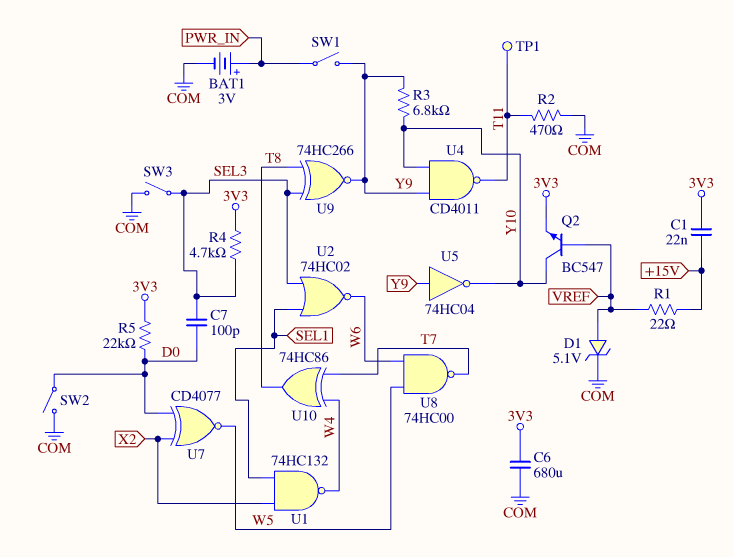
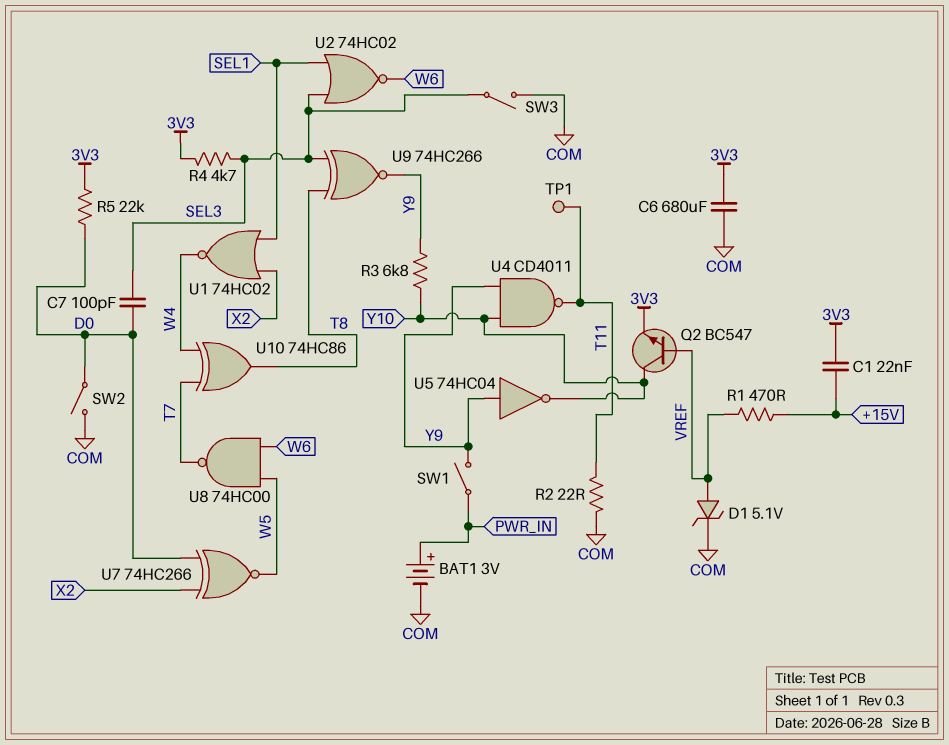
R1: 22 (+15V, VREF) -> 470 (+15V, VREF)
R2: 470 (COM, T11) -> 22 (COM, T11)
U1: NAND 74HC132 (in SEL1, in X2, out W4) -> NOR 74HC02 (in SEL1, in X2, out W4)
U7: XNOR CD4077 (in D0, in X2, out W5) -> XNOR 74HC266 (in D0, in X2, out W5)

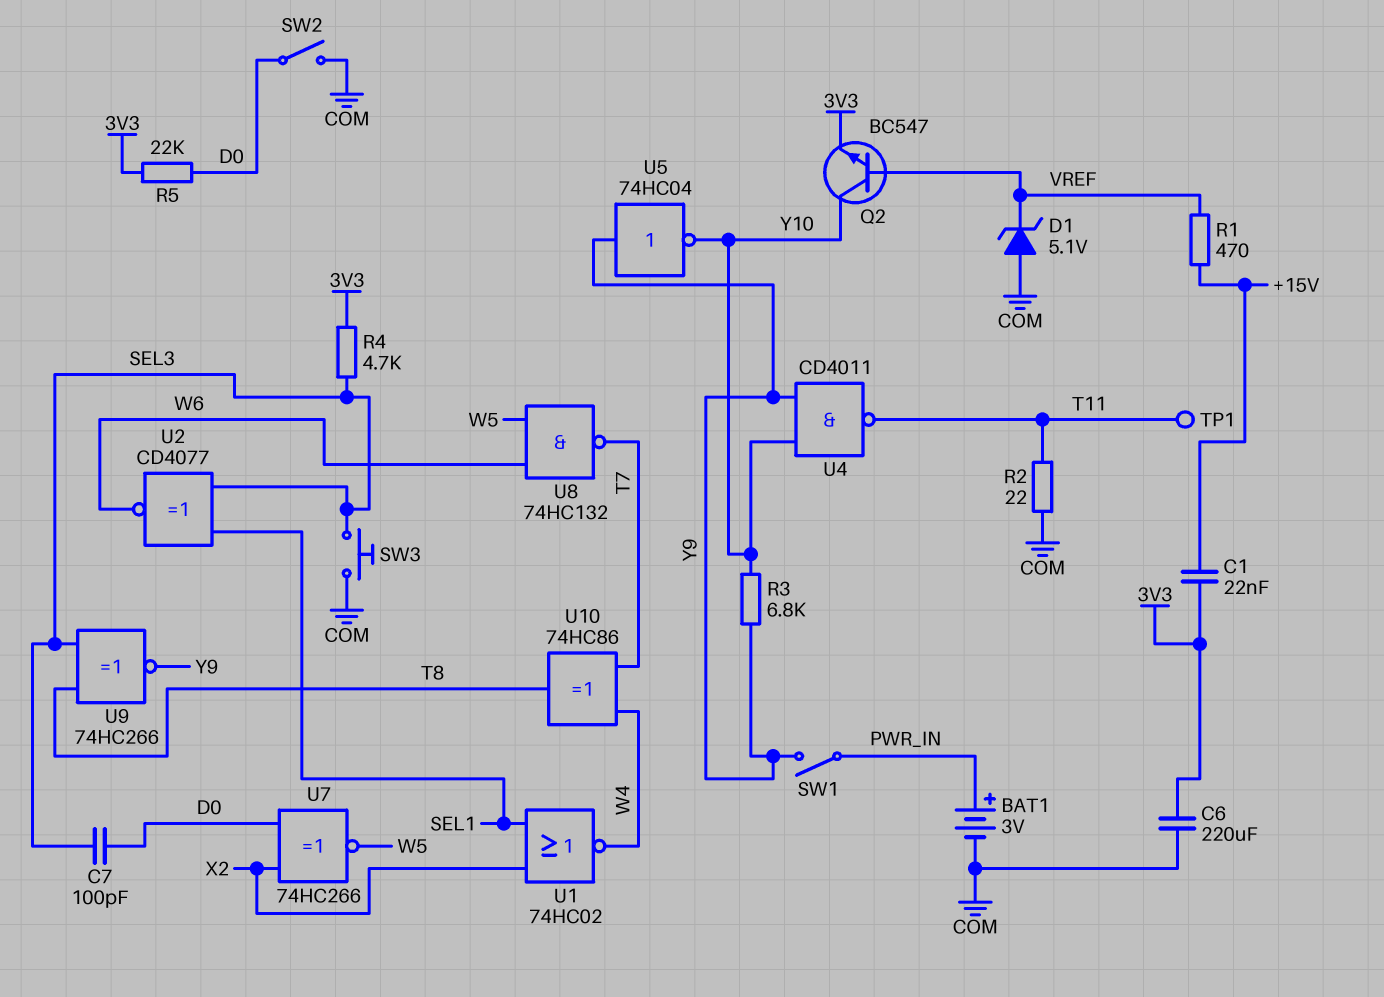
C6: 680uF (3V3, COM) -> 220uF (3V3, COM)
D1: zener 5.1V (A VREF, K COM) -> zener 5.1V (A COM, K VREF)
SW3: switch (COM, SEL3) -> button (COM, SEL3)
U2: NOR 74HC02 (in SEL1, in SEL3, out W6) -> XNOR CD4077 (in SEL1, in SEL3, out W6)
U8: NAND 74HC00 (in W5, in W6, out T7) -> NAND 74HC132 (in W5, in W6, out T7)

